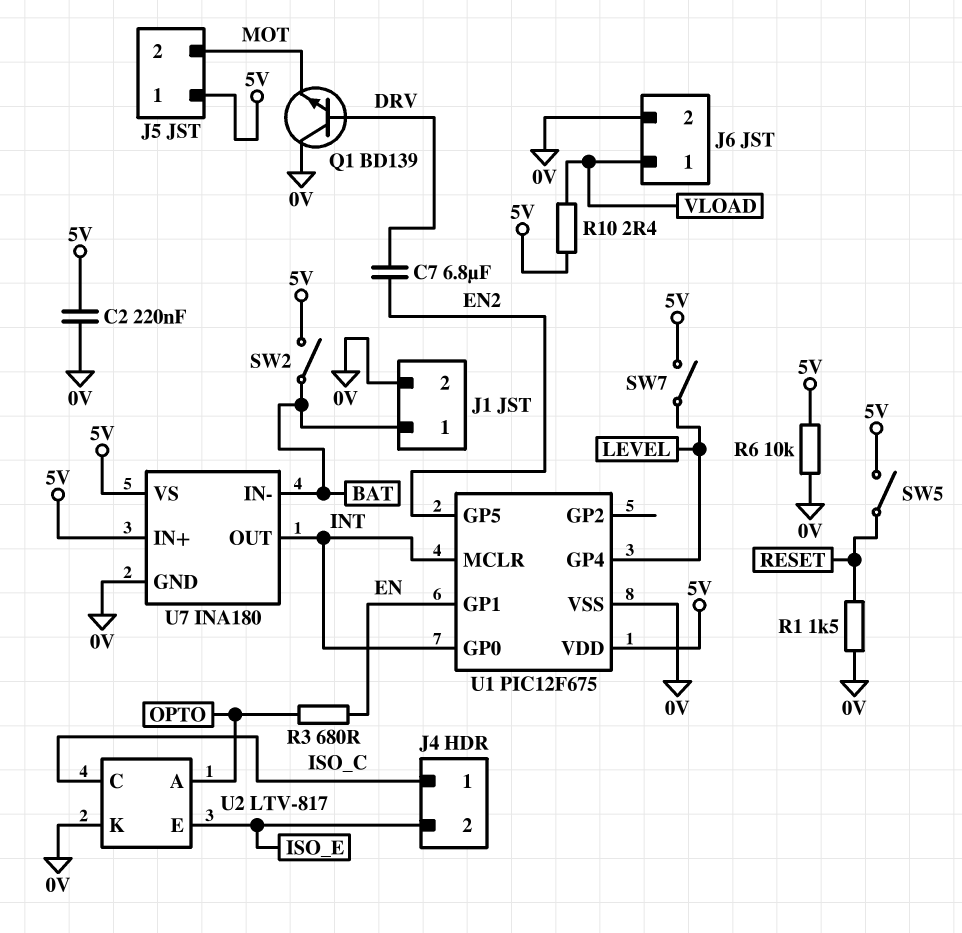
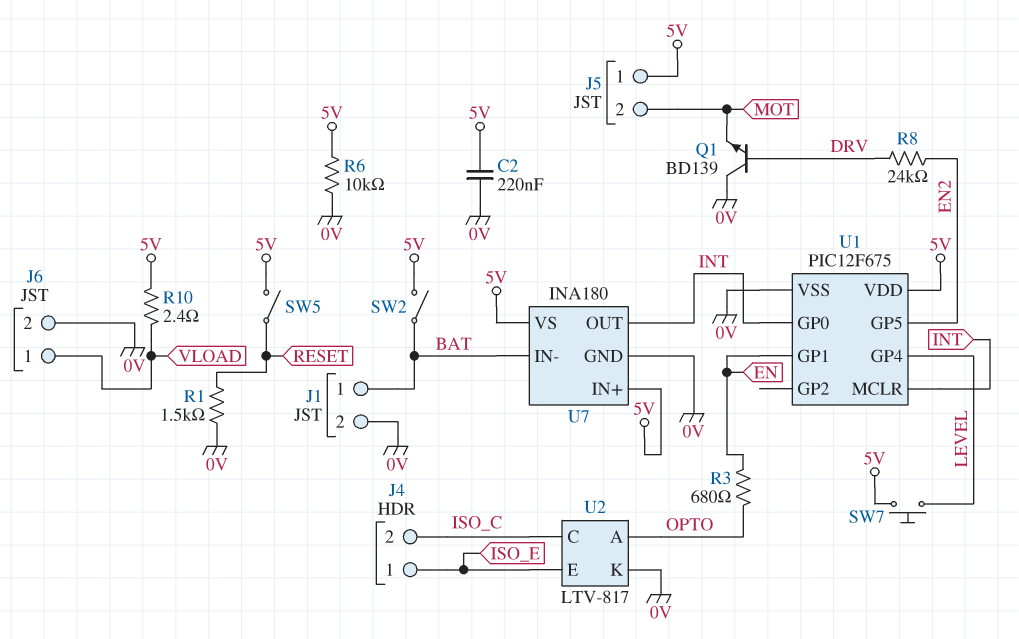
C7: 6.8uF (DRV, EN2) -> none
J4 pin 1: ISO_C -> ISO_E
J4 pin 2: ISO_E -> ISO_C
R8: none -> 24k (DRV, EN2)
SW7: switch (5V, LEVEL) -> button (5V, LEVEL)

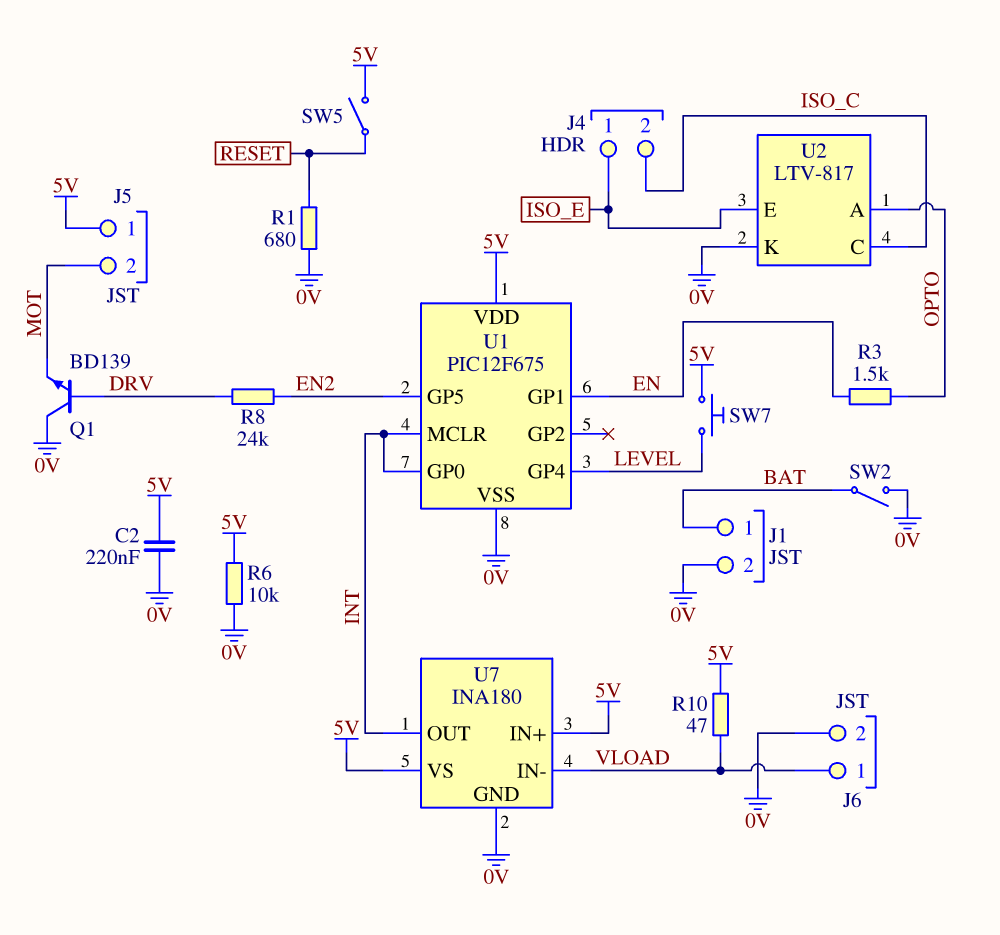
R1: 1.5k (0V, RESET) -> 680 (0V, RESET)
R3: 680 (EN, OPTO) -> 1.5k (EN, OPTO)
R10: 2.4 (5V, VLOAD) -> 47 (5V, VLOAD)
SW2: switch (5V, BAT) -> switch (0V, BAT)
U7 pin IN-: BAT -> VLOAD

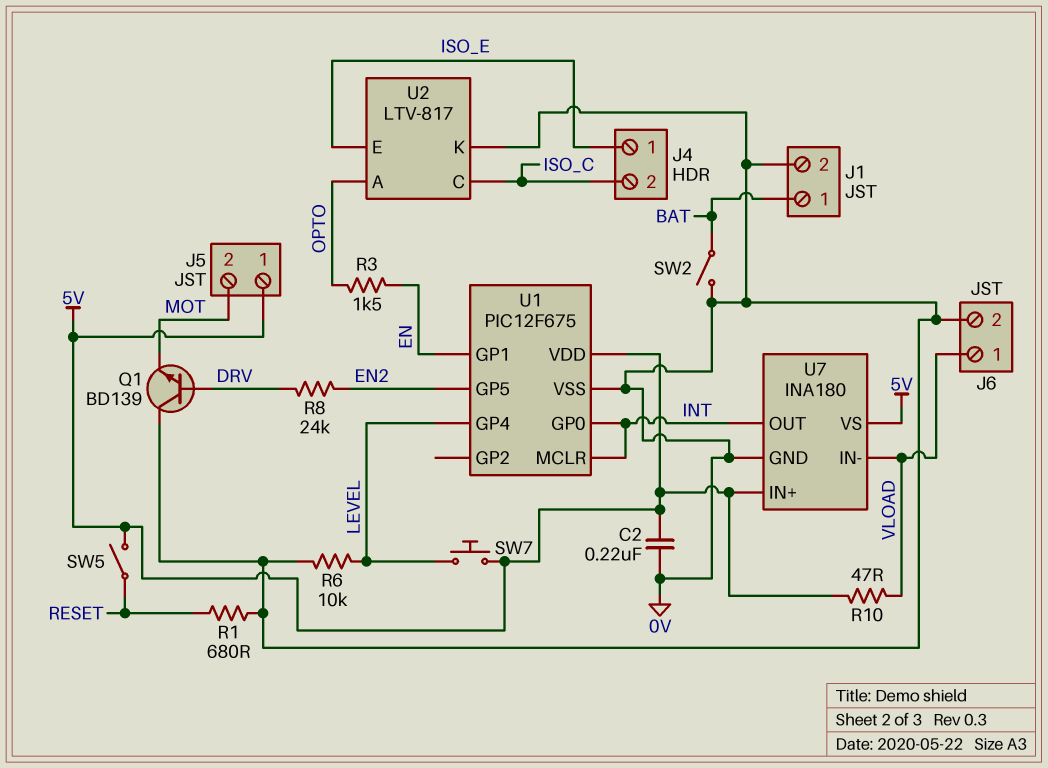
R6: 10k (0V, 5V) -> 10k (0V, LEVEL)

